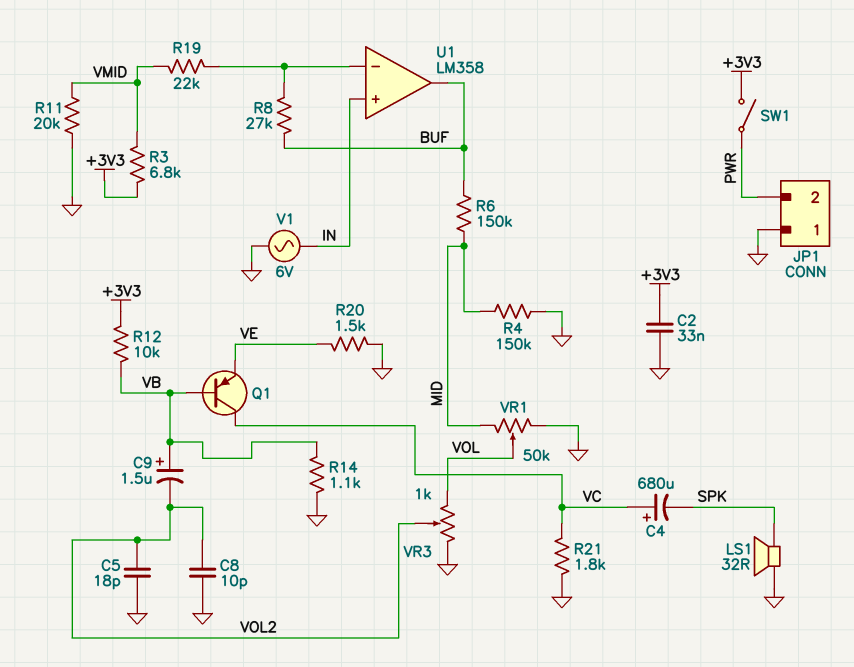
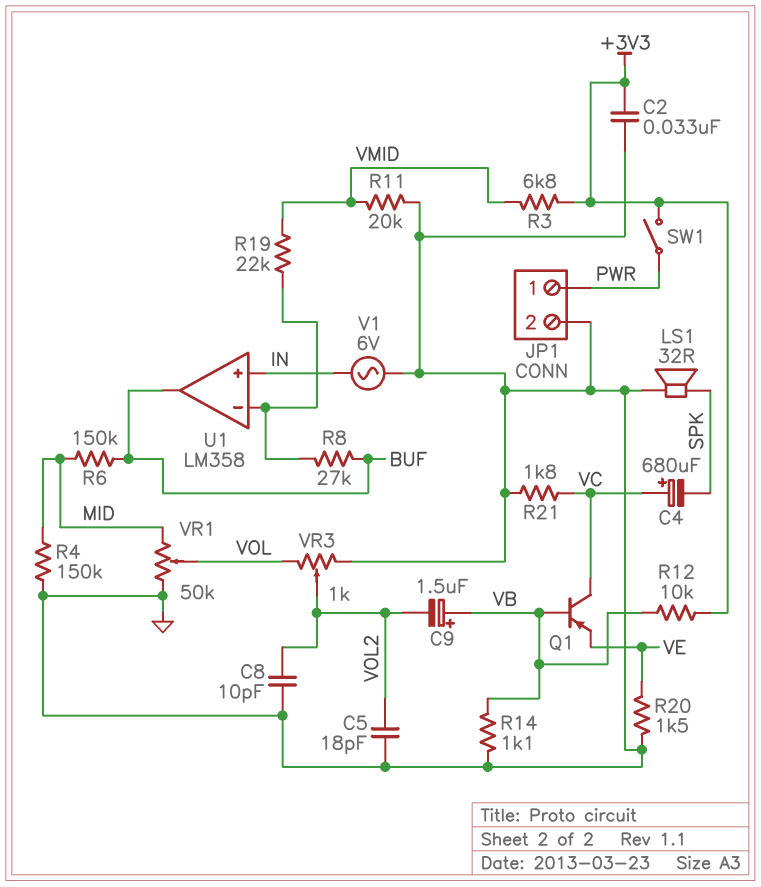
JP1 pin 1: GND -> PWR
JP1 pin 2: PWR -> GND

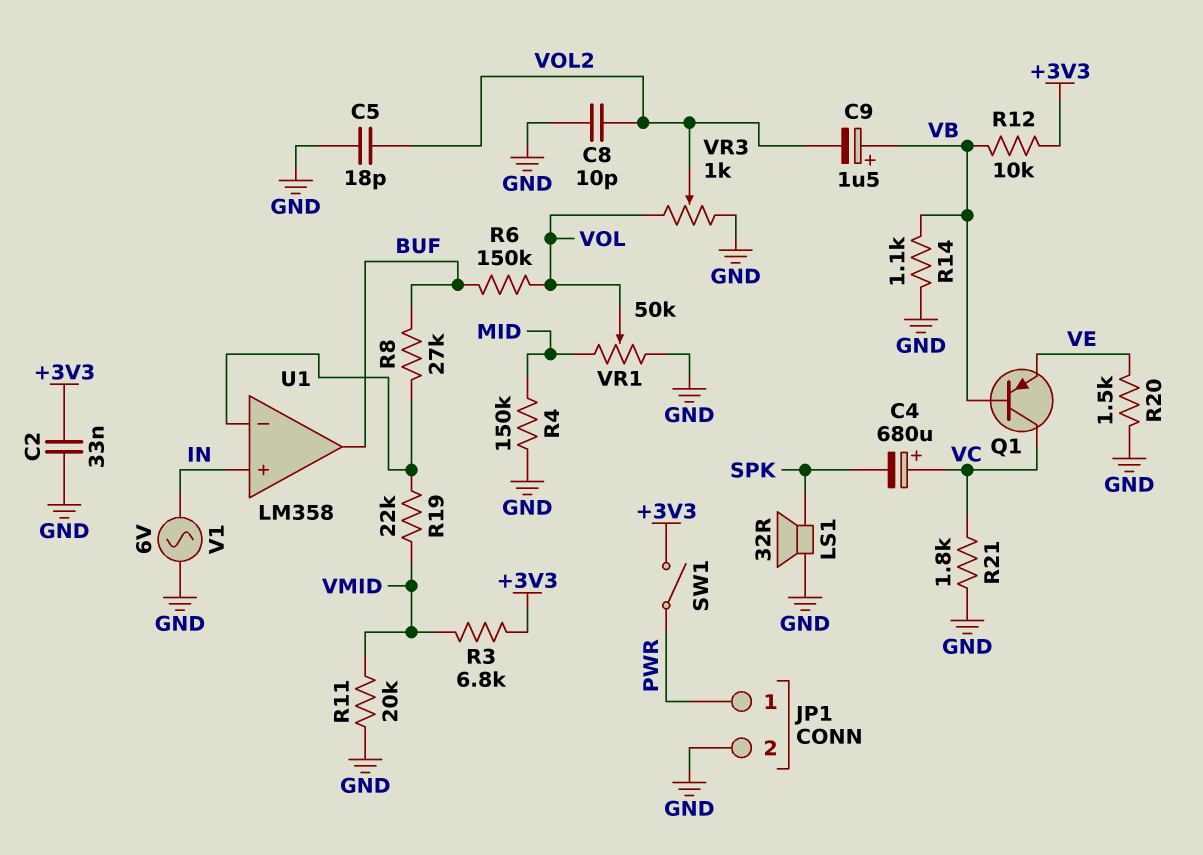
R6: 150k (BUF, MID) -> 150k (BUF, VOL)

